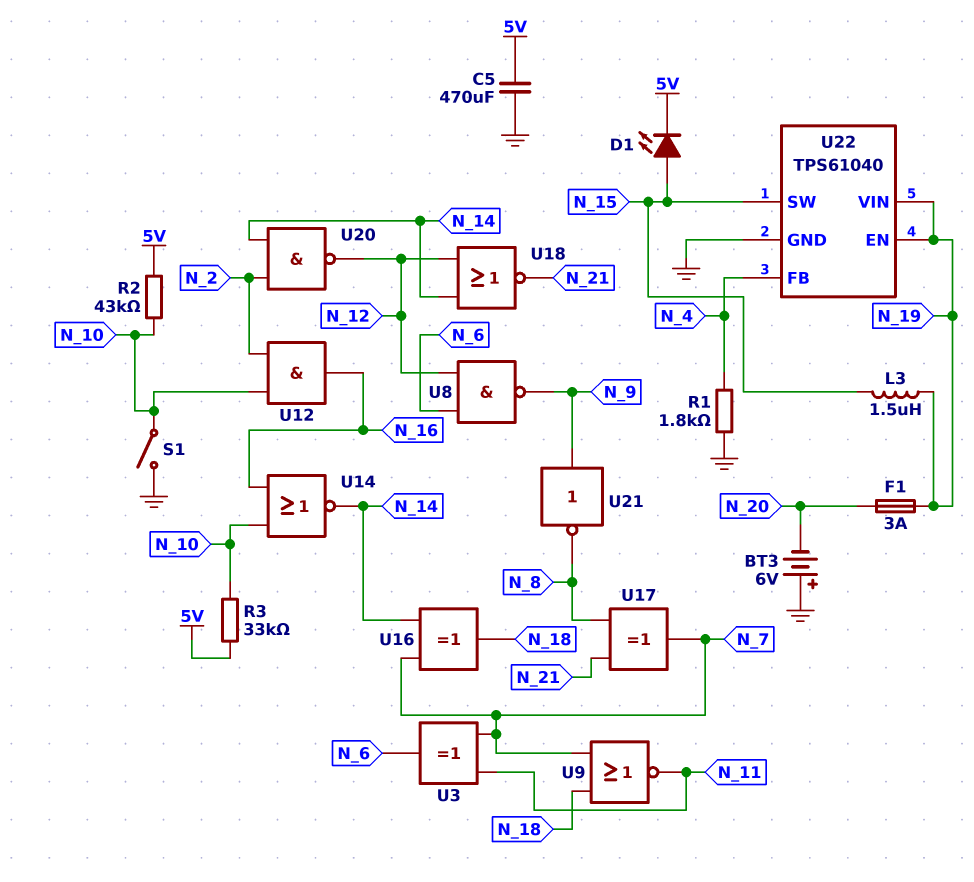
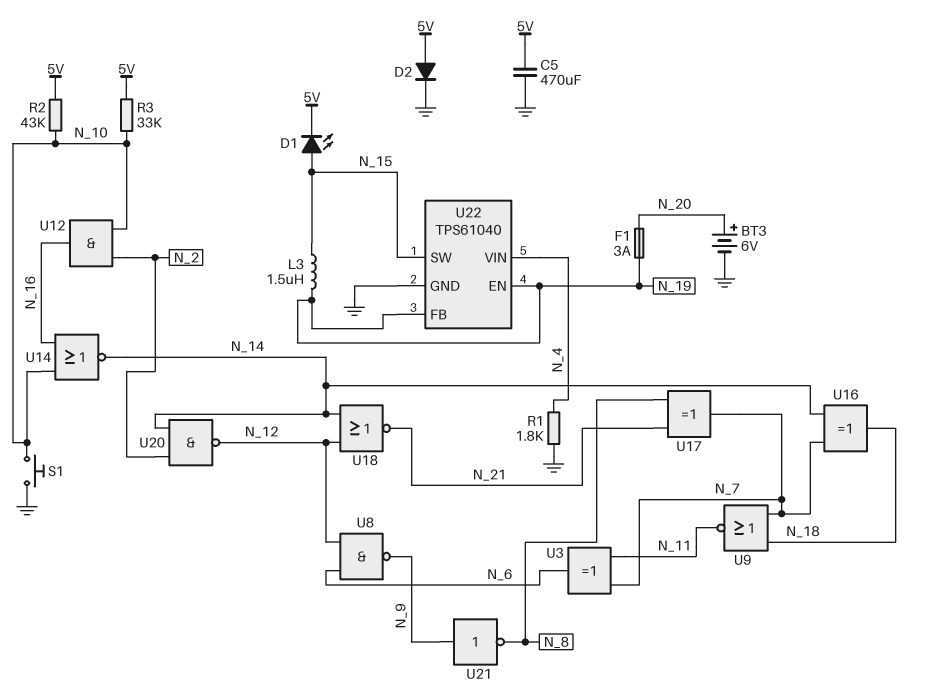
BT3: 6V (plus GND, minus N_20) -> 6V (plus N_20, minus GND)
D2: none -> diode (A 5V, K GND)
S1: switch (GND, N_10) -> button (GND, N_10)
U22 pin FB: N_4 -> N_19
U22 pin VIN: N_19 -> N_4

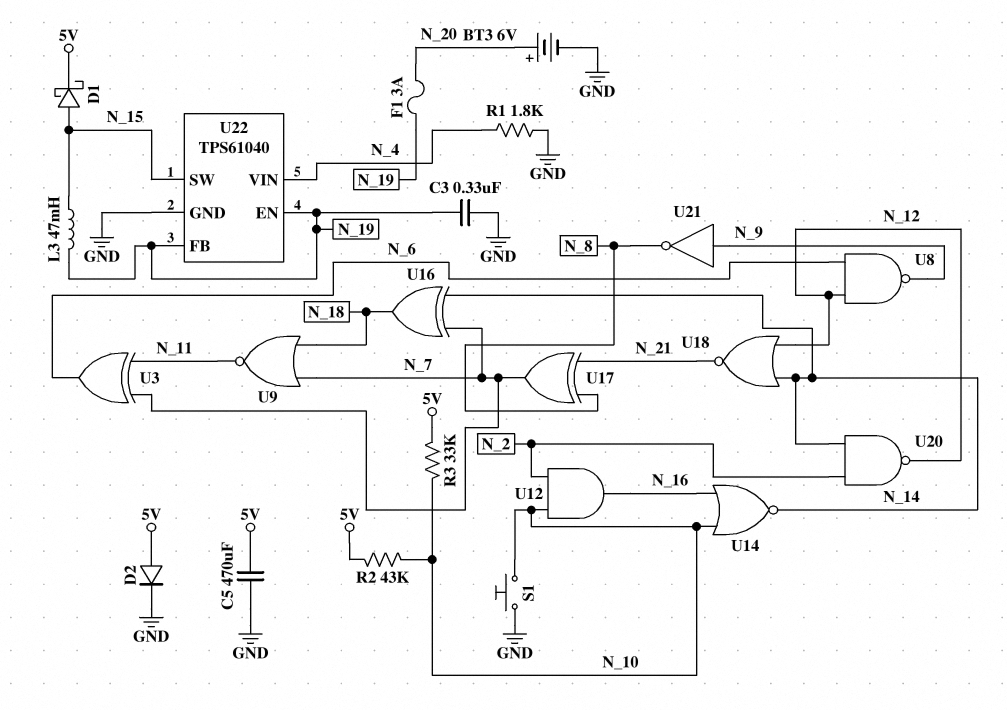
C3: none -> 330nF (GND, N_19)
D1: LED (A N_15, K 5V) -> schottky (A N_15, K 5V)
L3: 1.5uH (N_15, N_19) -> 47mH (N_15, N_19)

